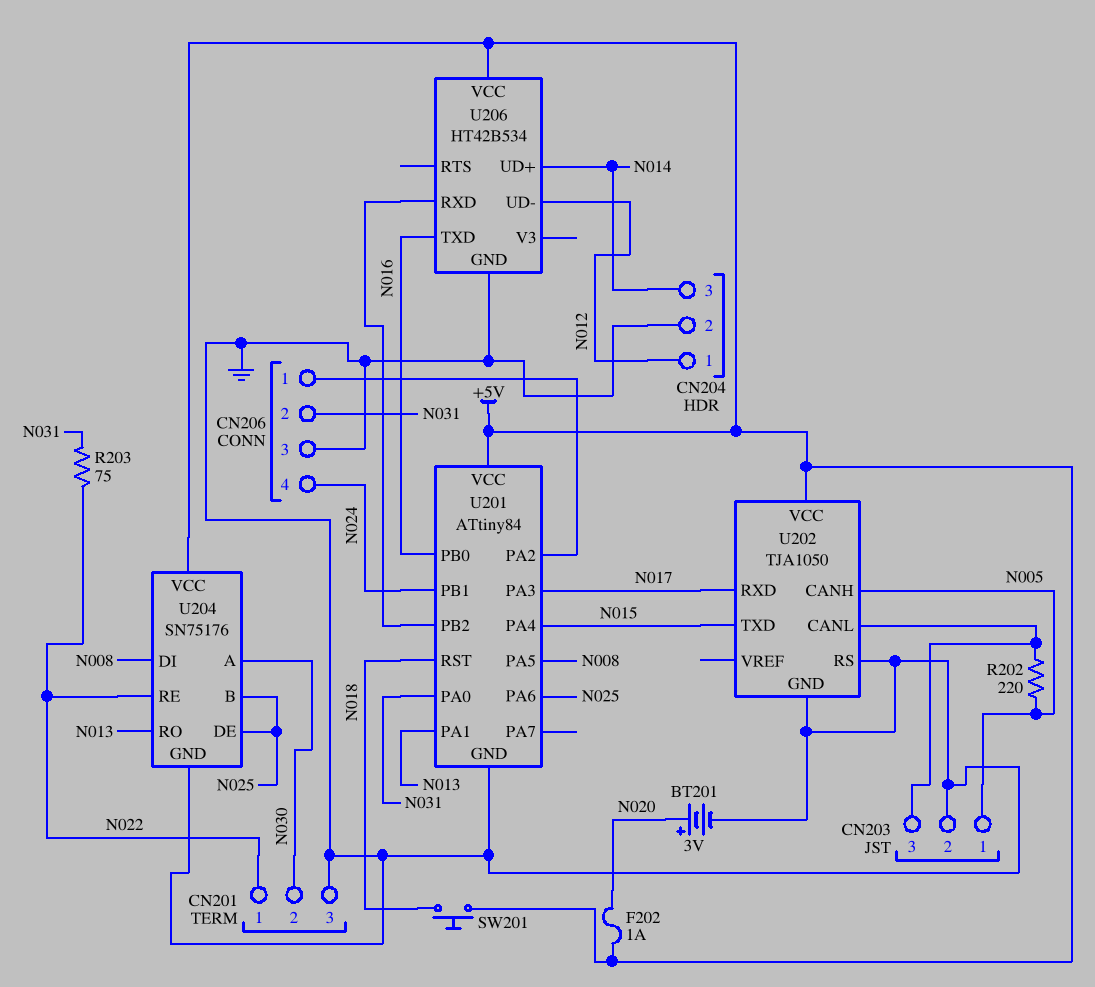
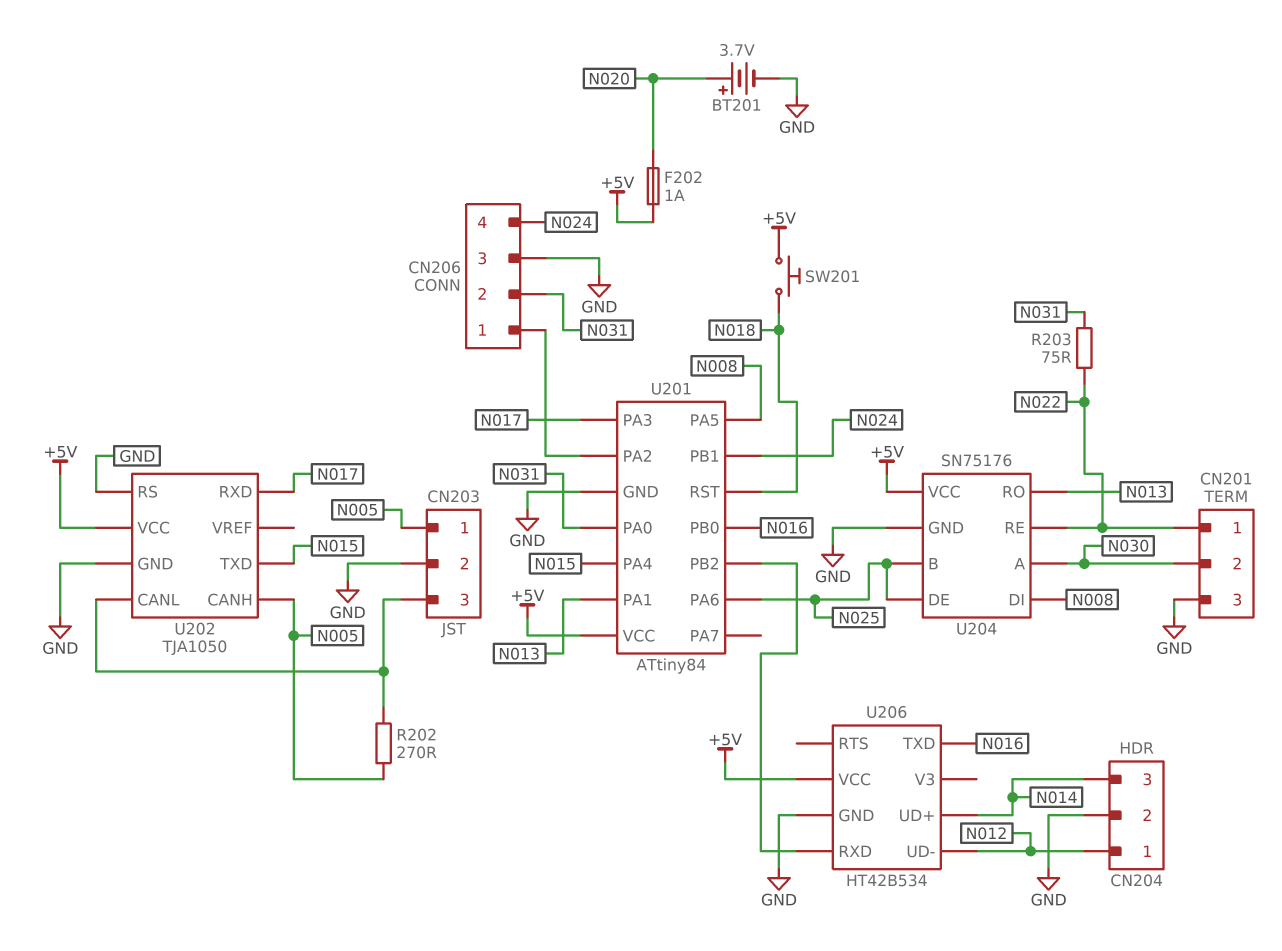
BT201: 3V (plus N020, minus GND) -> 3.7V (plus N020, minus GND)
R202: 220 (CN203/3, N005) -> 270 (CN203/3, N005)

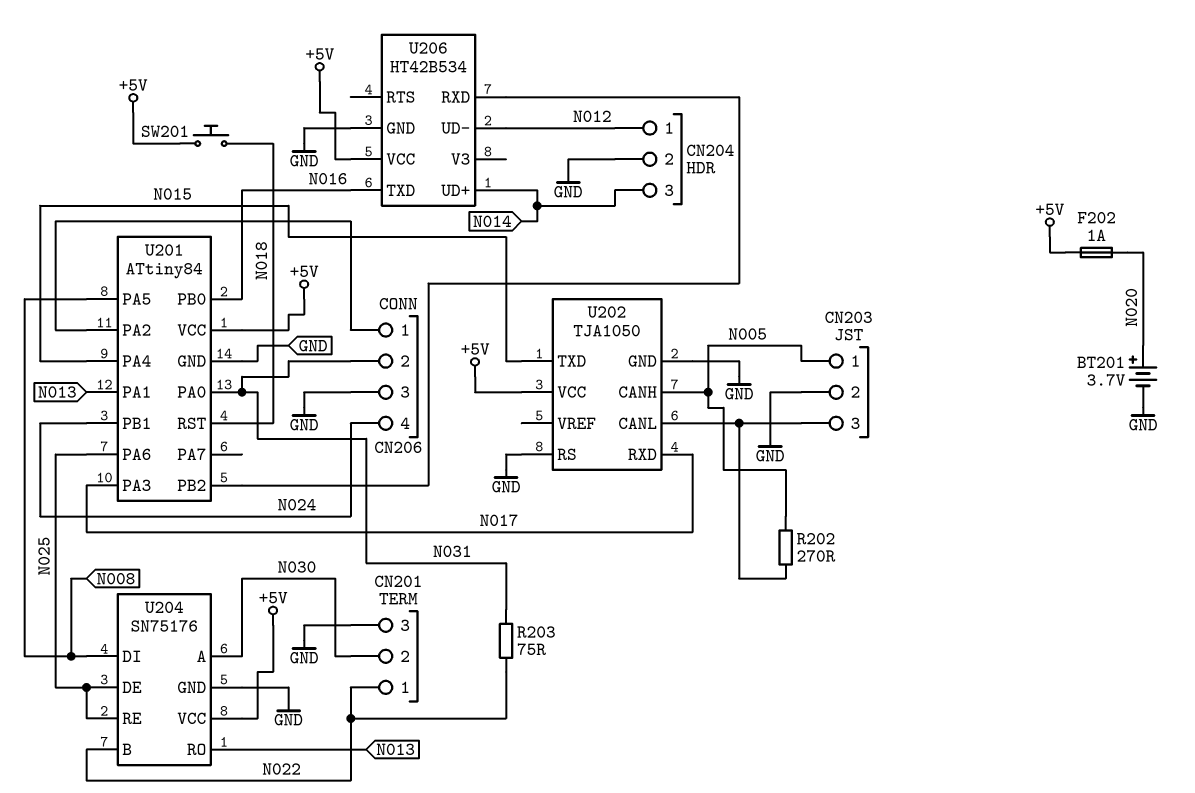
U204 pin B: N025 -> N022
U204 pin RE: N022 -> N025

